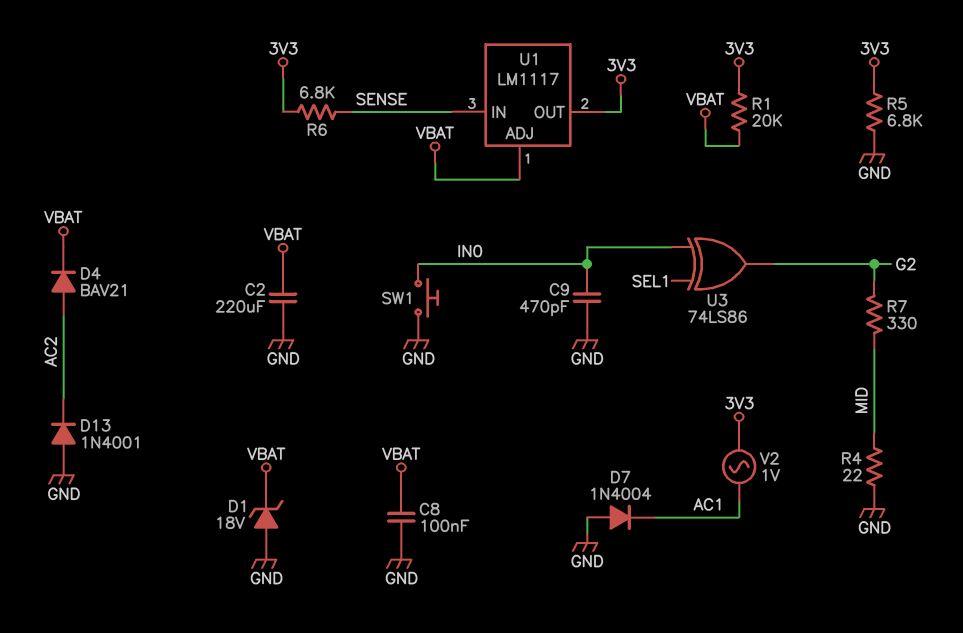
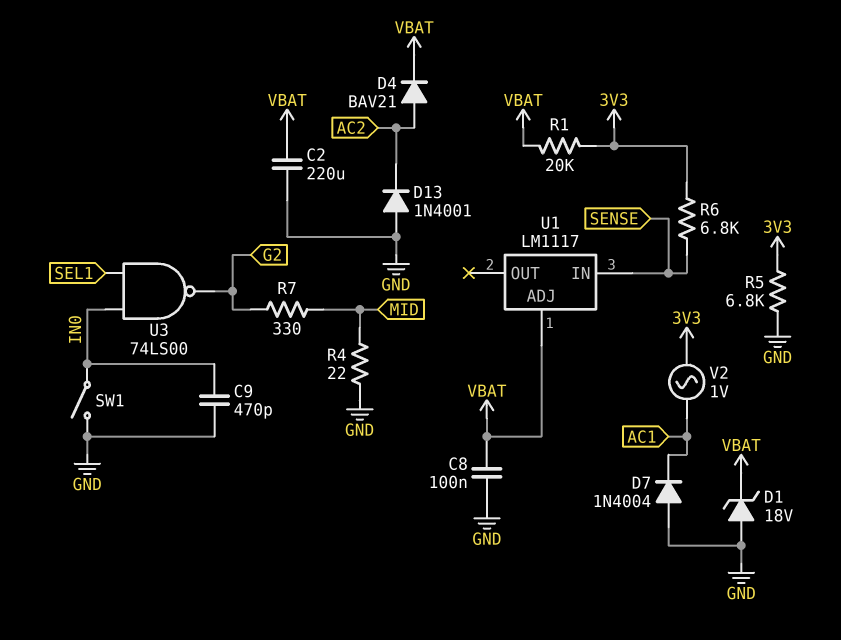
SW1: button (GND, IN0) -> switch (GND, IN0)
U1 pin OUT: 3V3 -> none
U3: XOR 74LS86 (in IN0, in SEL1, out G2) -> NAND 74LS00 (in IN0, in SEL1, out G2)

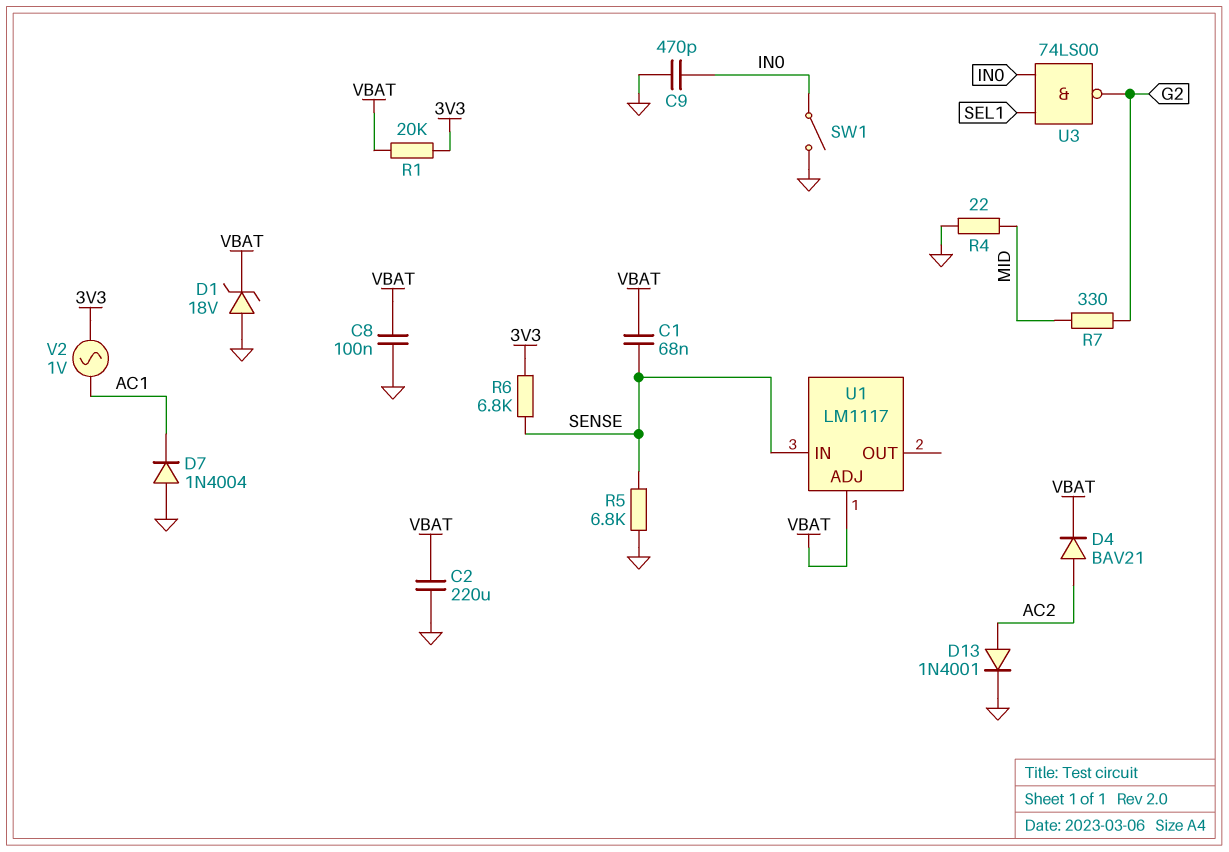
C1: none -> 68nF (SENSE, VBAT)
D13: diode 1N4001 (A GND, K AC2) -> diode 1N4001 (A AC2, K GND)
R5: 6.8k (3V3, GND) -> 6.8k (GND, SENSE)

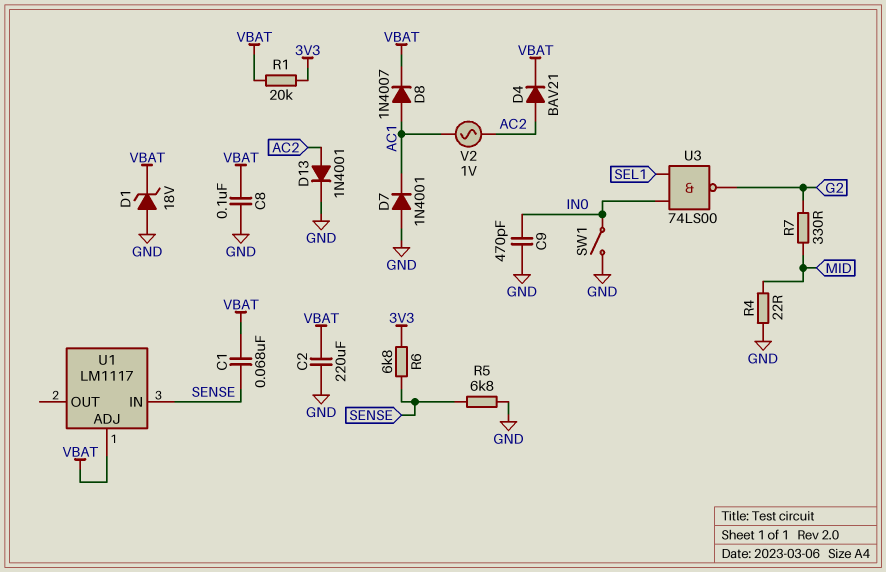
D7: diode 1N4004 (A GND, K AC1) -> diode 1N4001 (A GND, K AC1)
D8: none -> diode 1N4007 (A AC1, K VBAT)
V2: AC 1V (3V3, AC1) -> AC 1V (AC1, AC2)

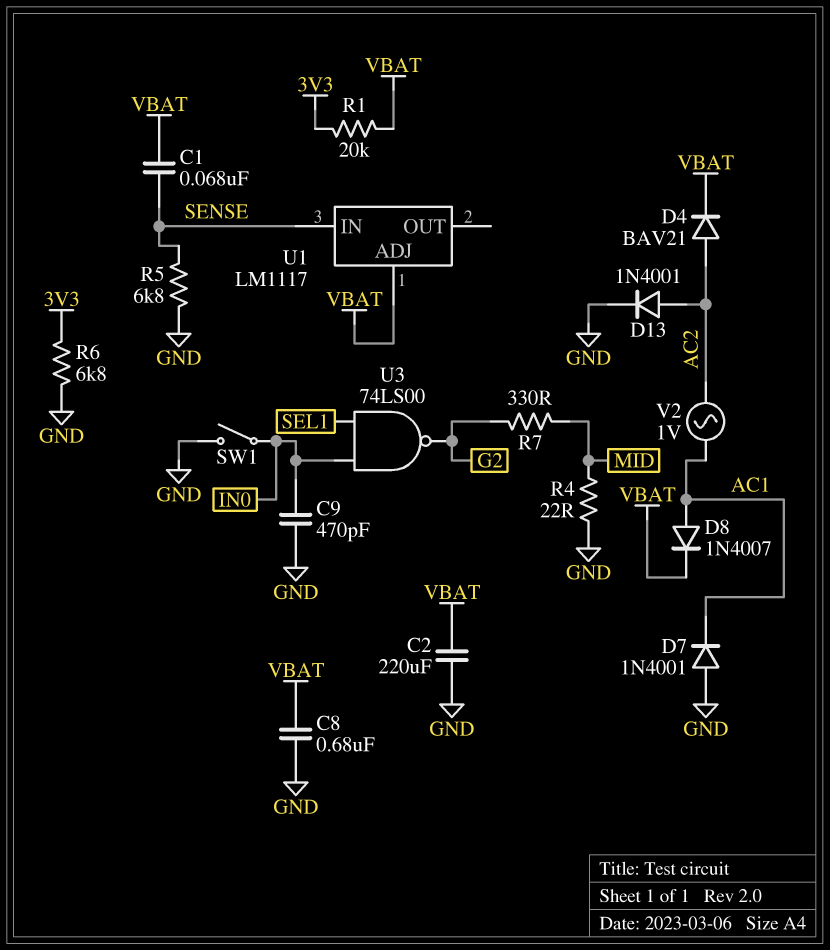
C8: 100nF (GND, VBAT) -> 680nF (GND, VBAT)
D1: zener 18V (A GND, K VBAT) -> none
R6: 6.8k (3V3, SENSE) -> 6.8k (3V3, GND)

